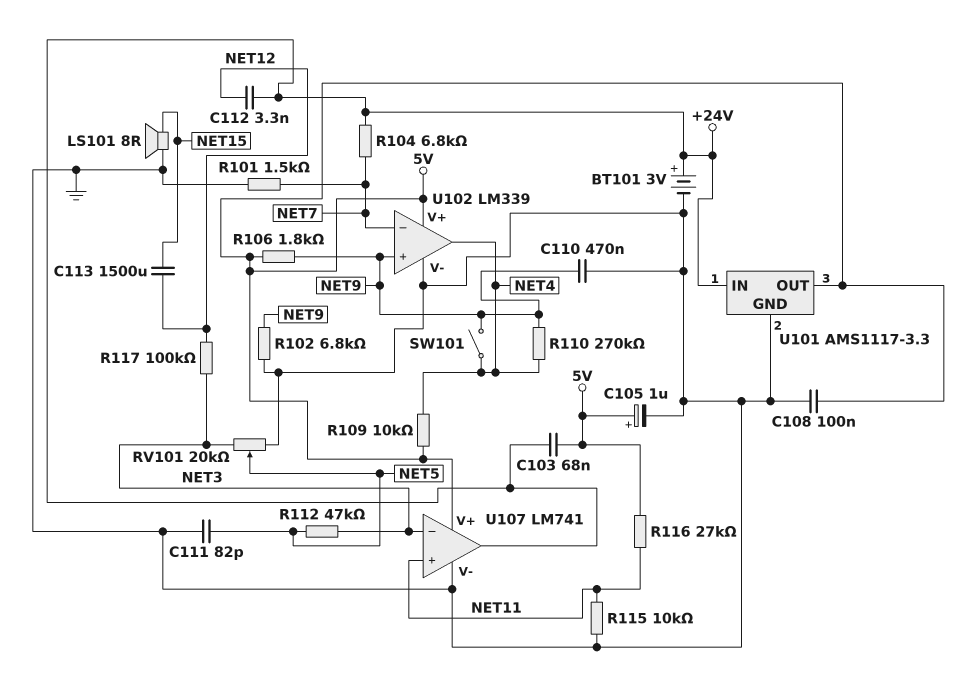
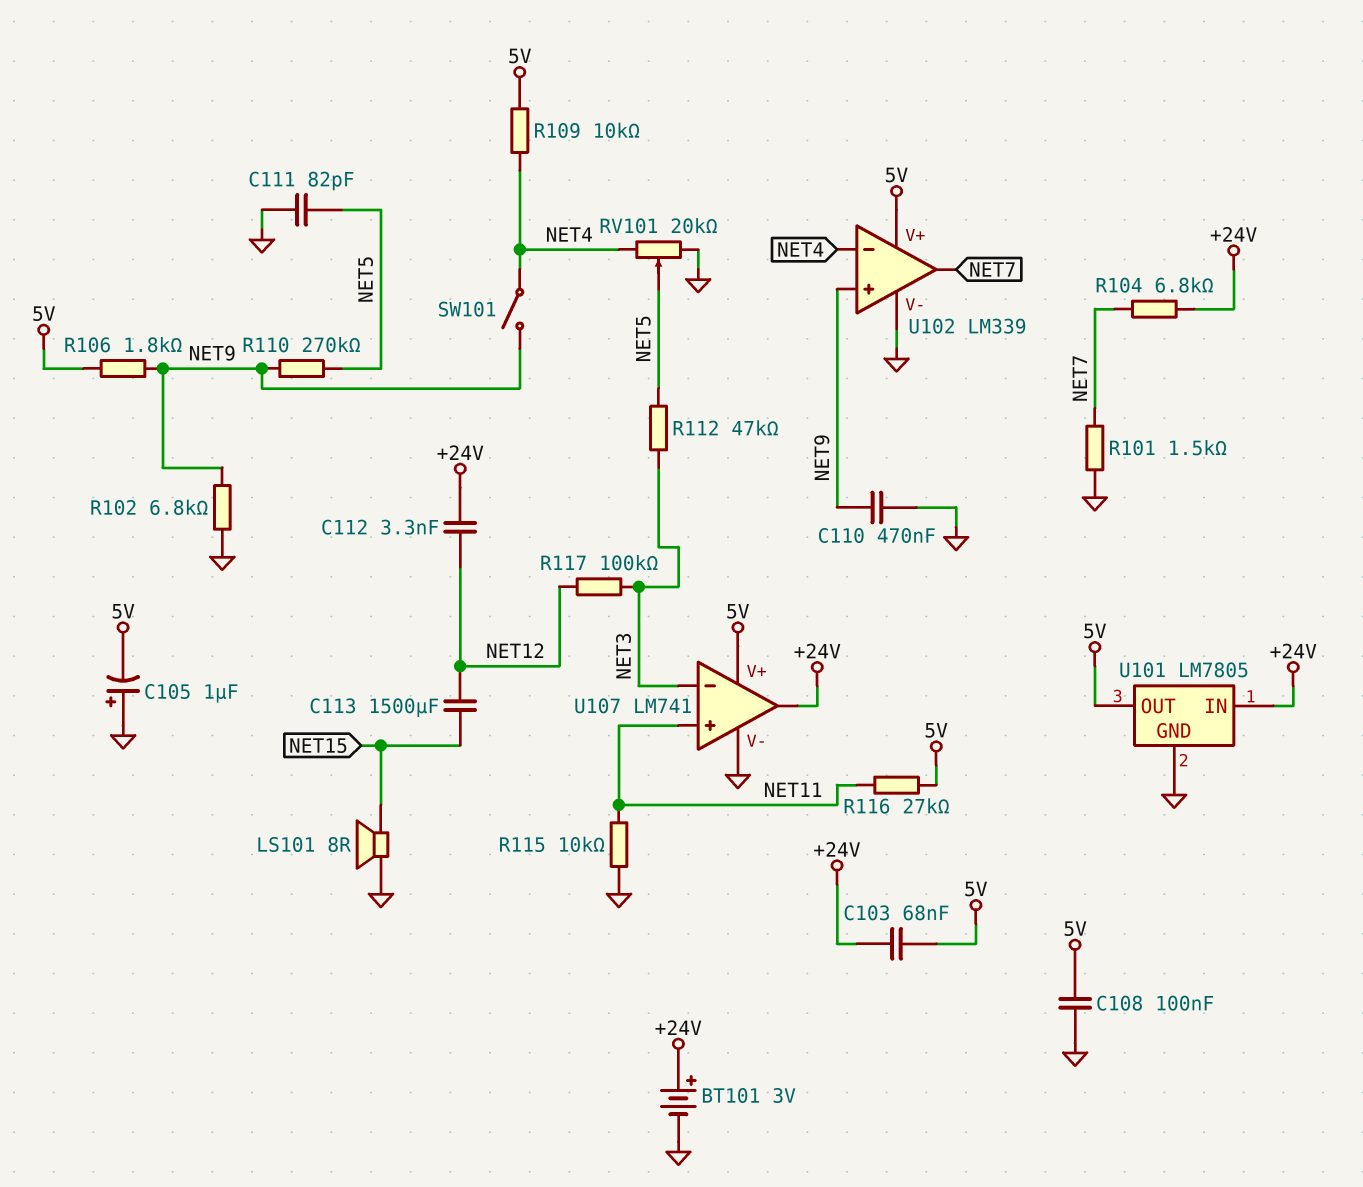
C105: 1uF (plus 5V, minus GND) -> 1uF (plus GND, minus 5V)
R110: 270k (NET4, NET9) -> 270k (NET5, NET9)
RV101: 20k (GND, NET3, wiper NET5) -> 20k (GND, NET4, wiper NET5)
U101: AMS1117-3.3 -> LM7805
U102 pin in-: NET7 -> NET4
U102 pin out: NET4 -> NET7

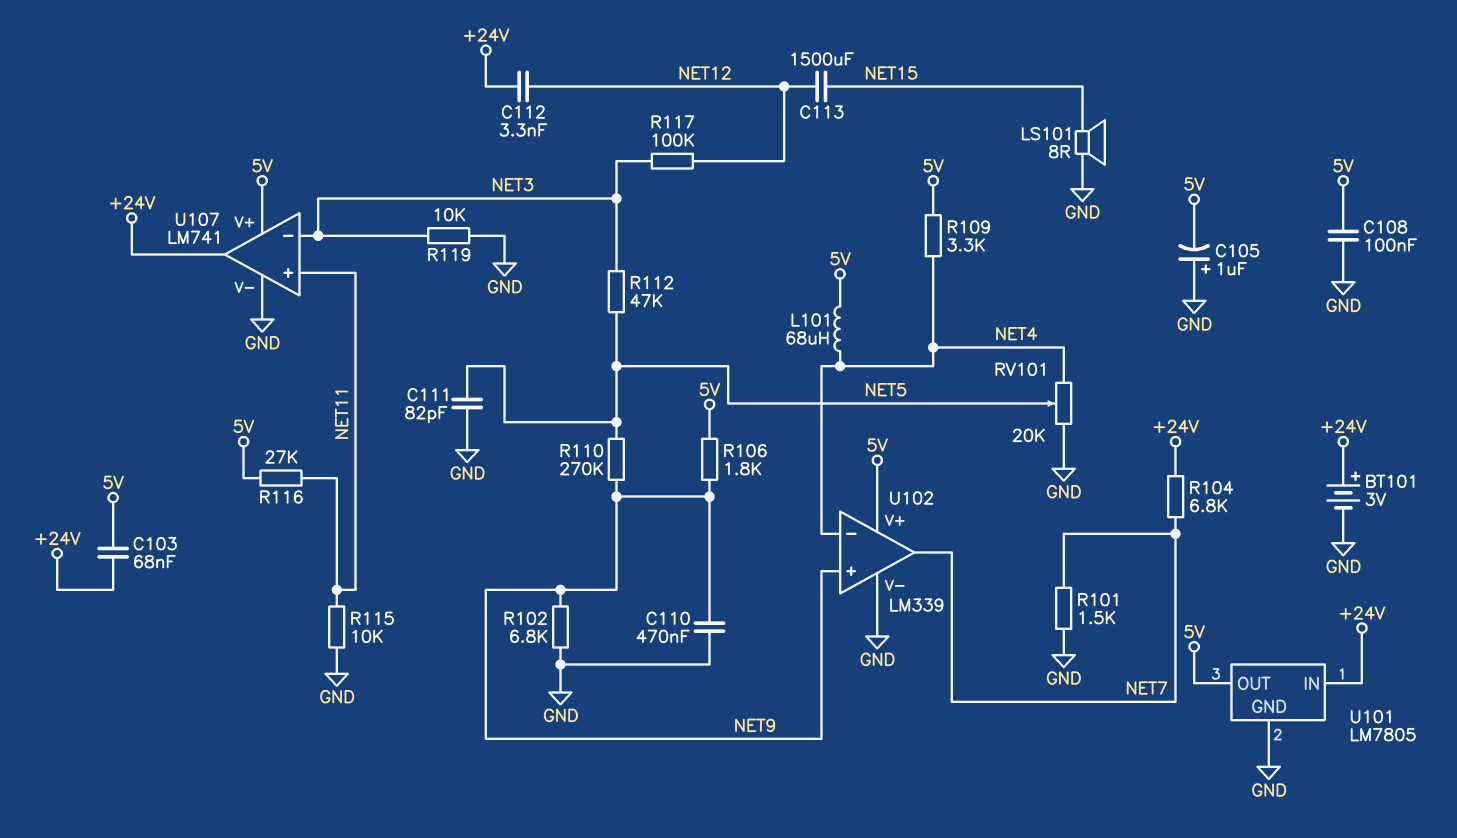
L101: none -> 68uH (5V, NET4)
R109: 10k (5V, NET4) -> 3.3k (5V, NET4)
R119: none -> 10k (GND, NET3)
SW101: switch (NET4, NET9) -> none

